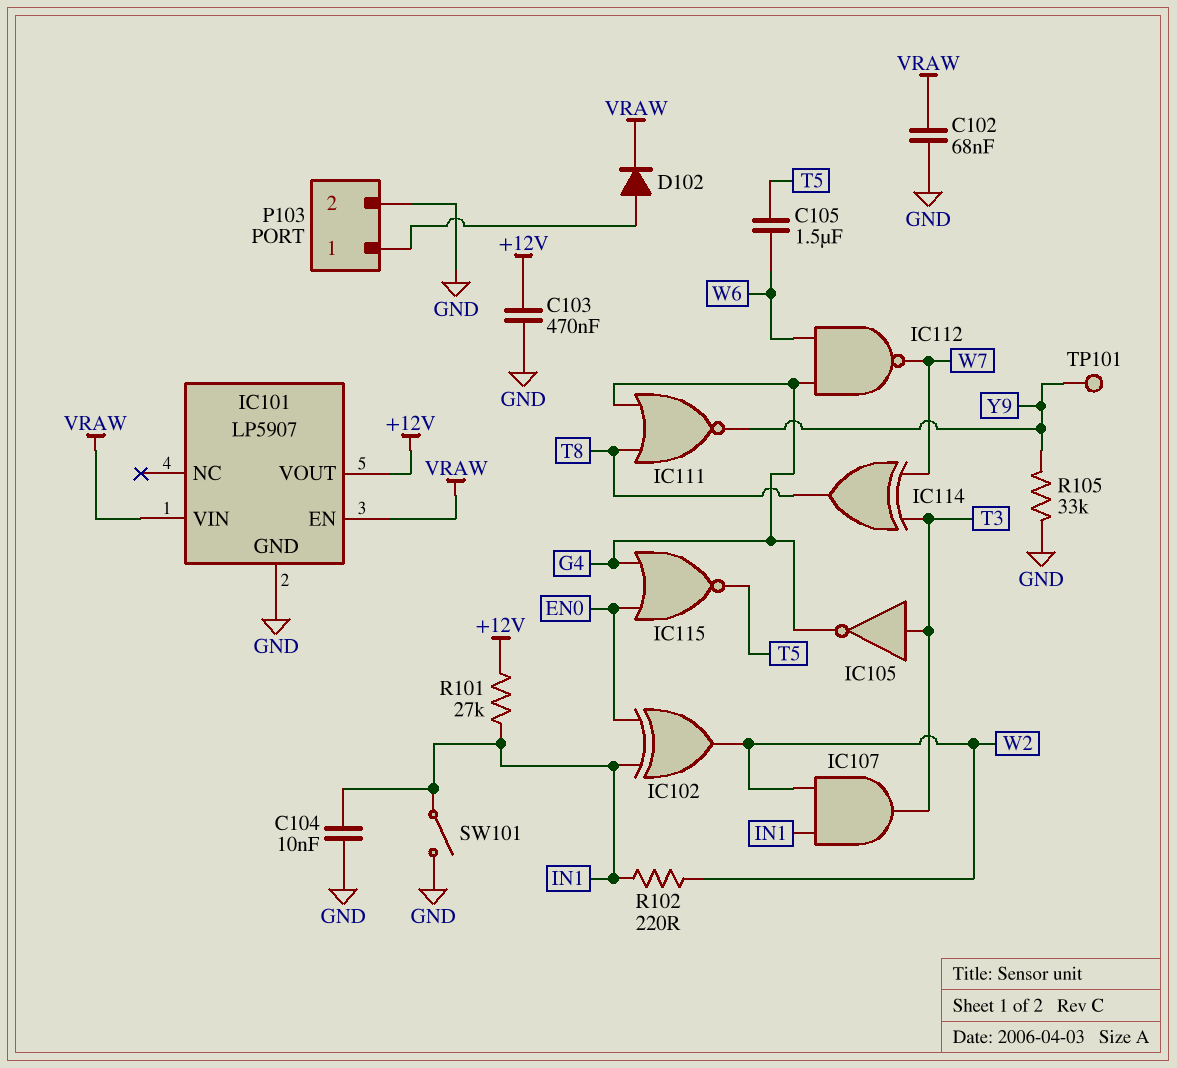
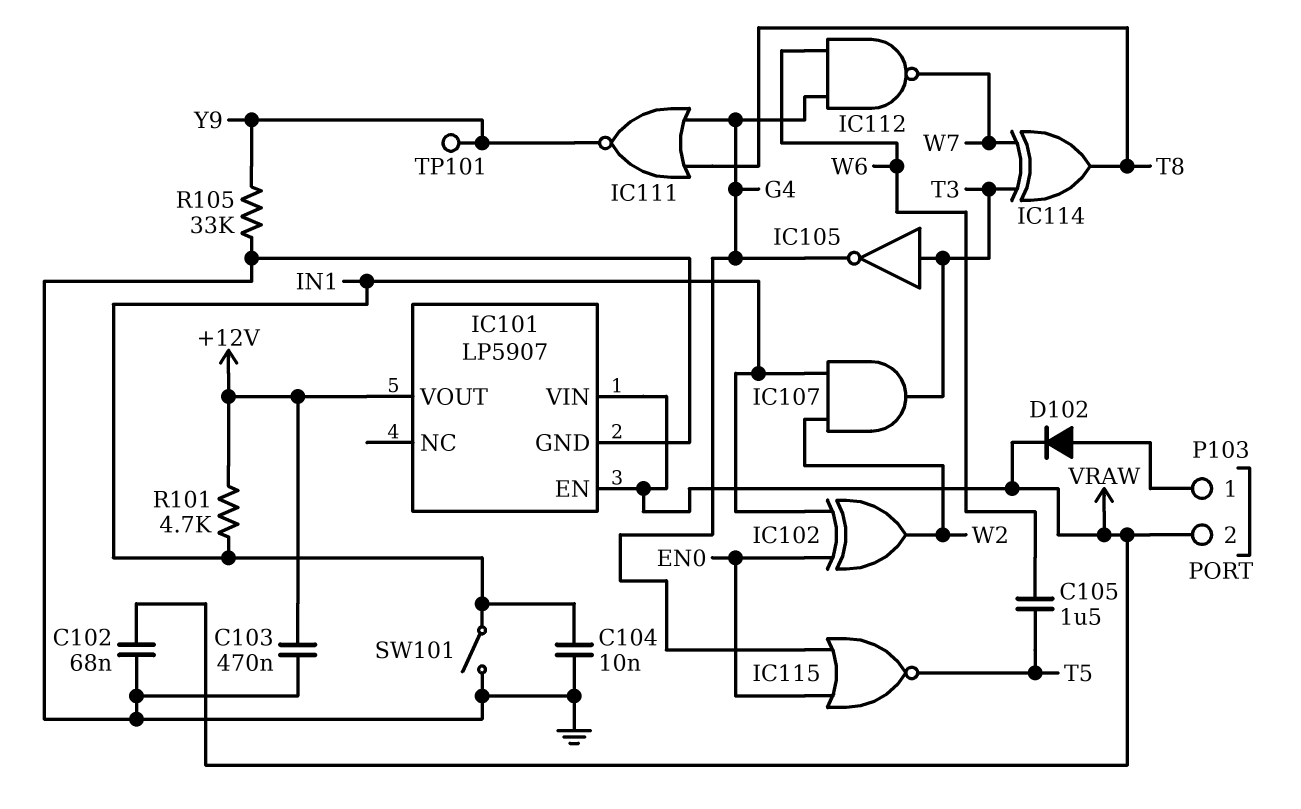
P103 pin 2: GND -> VRAW
R101: 27k (+12V, IN1) -> 4.7k (+12V, IN1)
R102: 220 (IN1, W2) -> none

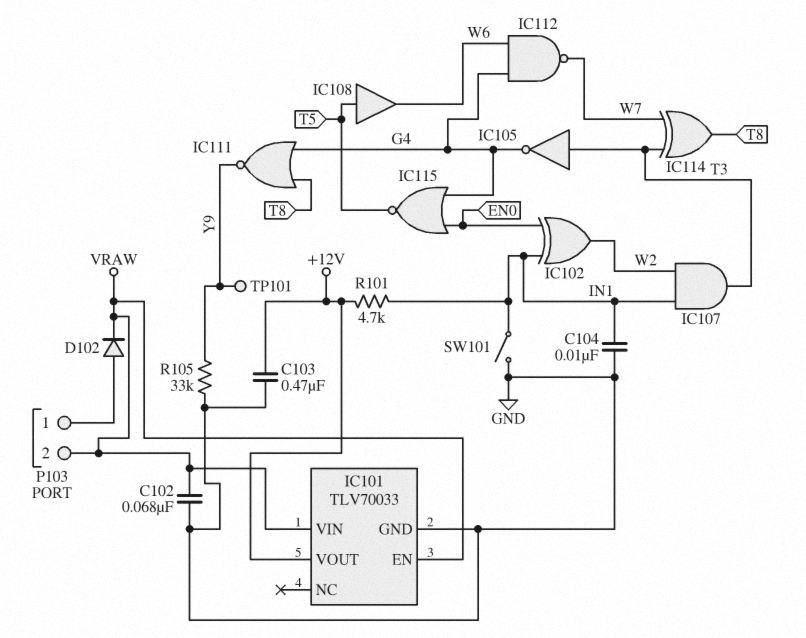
C105: 1.5uF (T5, W6) -> none
IC101: LP5907 -> TLV70033
IC108: none -> buffer (in T5, out W6)

